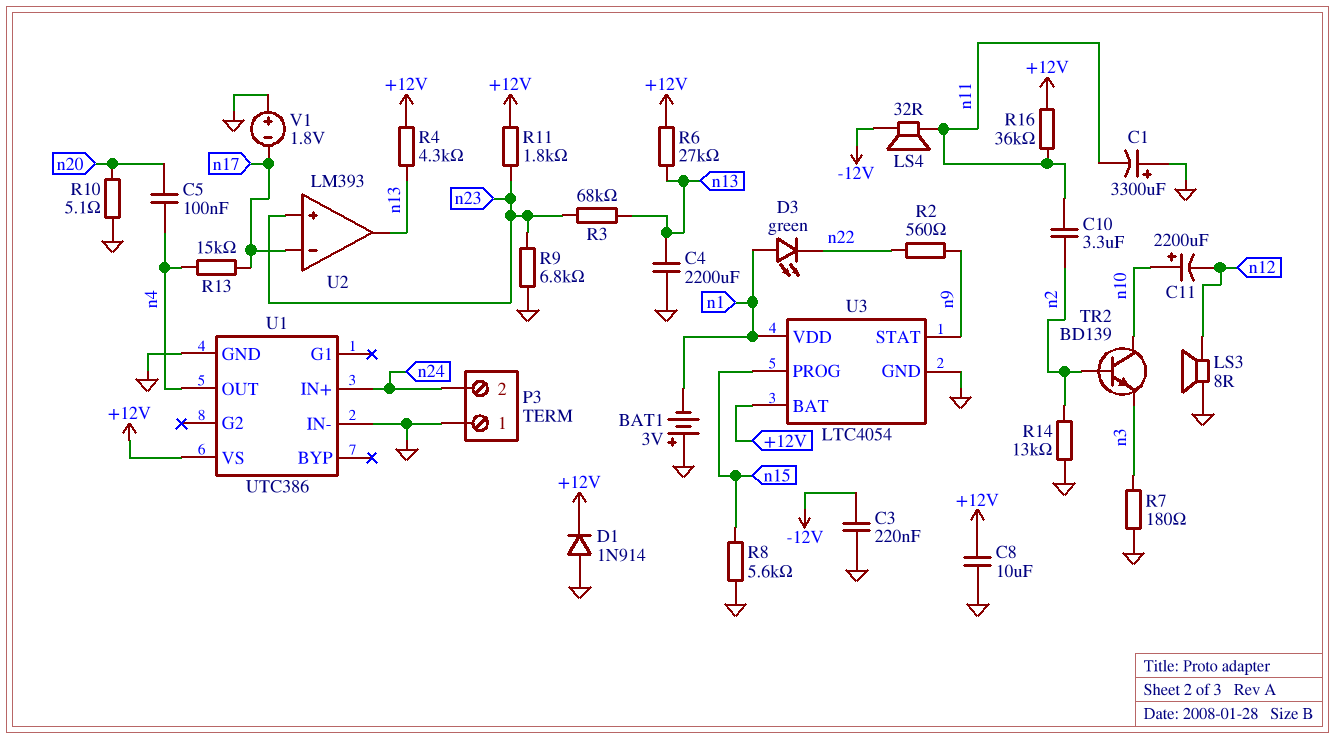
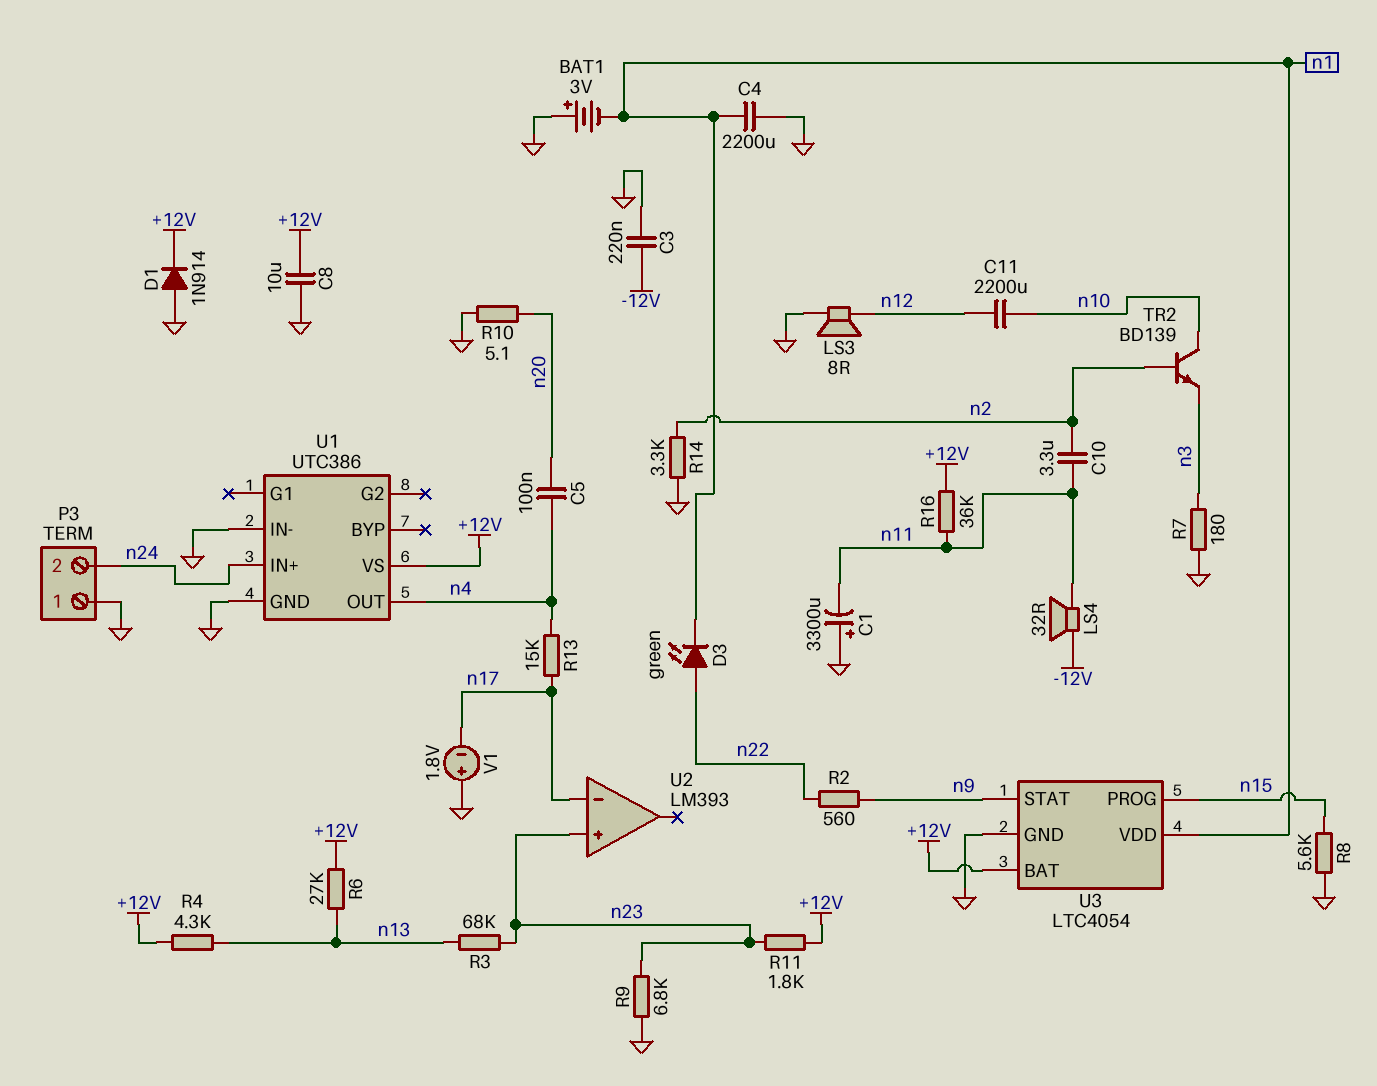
C4: 2200uF (GND, n13) -> 2200uF (GND, n1)
C11: 2200uF (plus n10, minus n12) -> 2200uF (n10, n12)
D3: LED green (A n1, K n22) -> LED green (A n22, K n1)
R14: 13k (GND, n2) -> 3.3k (GND, n2)
U2 pin out: n13 -> none

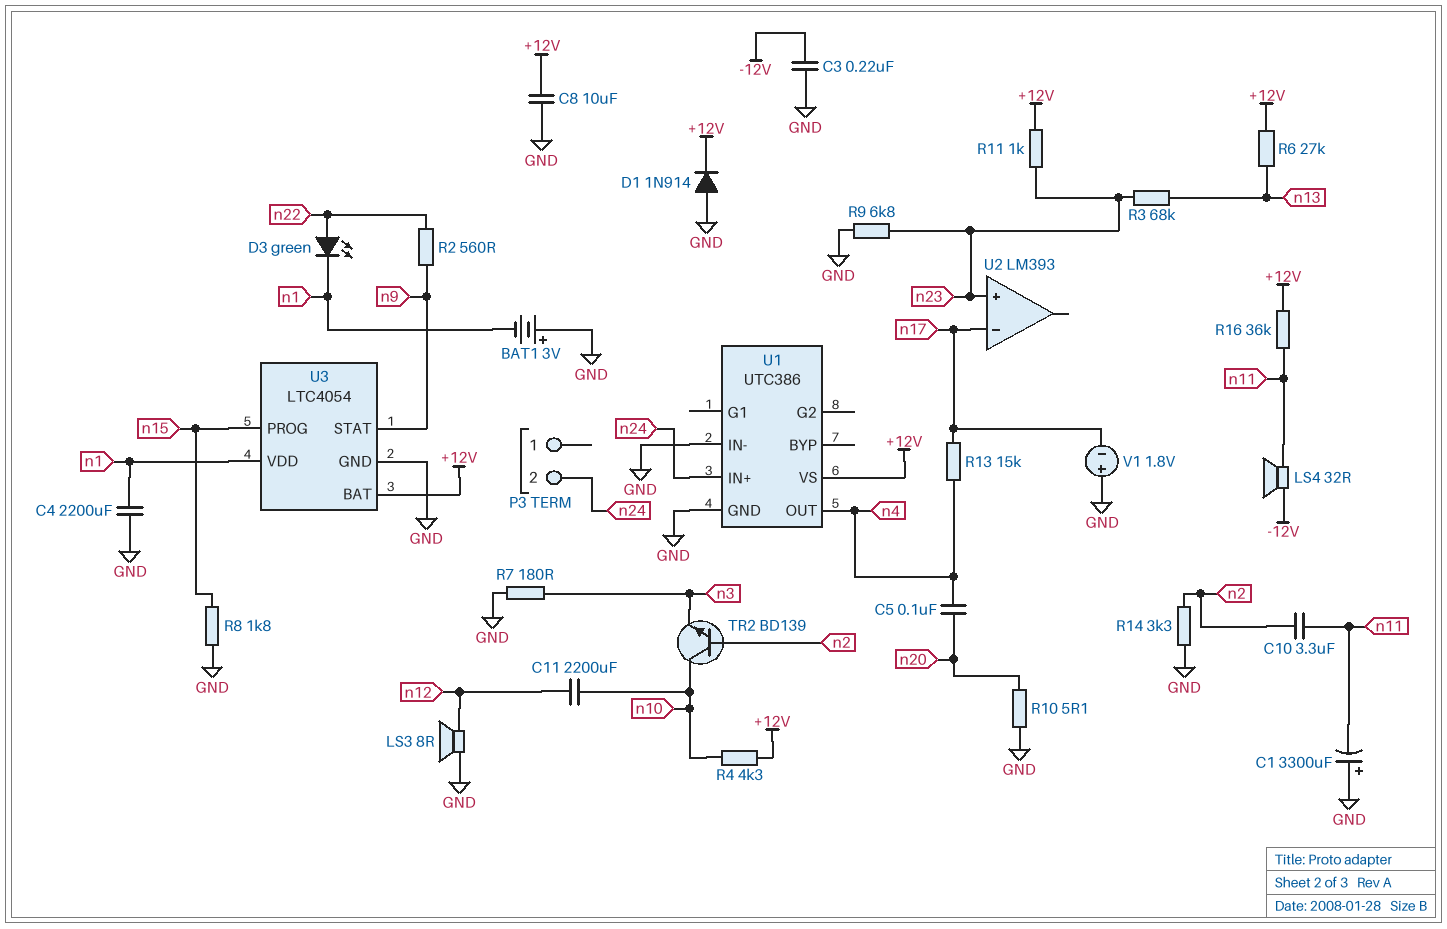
P3 pin 1: GND -> none
R4: 4.3k (+12V, n13) -> 4.3k (+12V, n10)
R8: 5.6k (GND, n15) -> 1.8k (GND, n15)
R11: 1.8k (+12V, n23) -> 1k (+12V, n23)

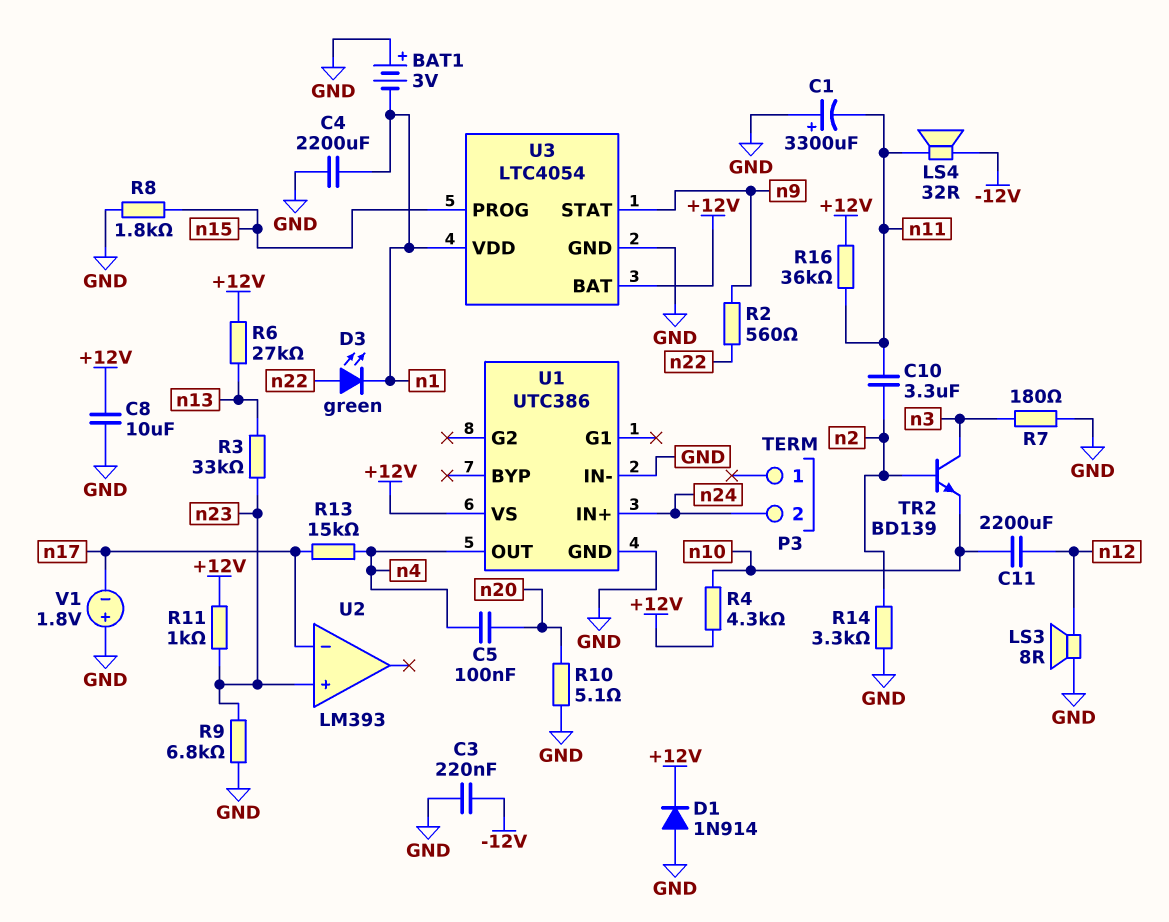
R3: 68k (n13, n23) -> 33k (n13, n23)
TR2: NPN BD139 (B n2, C n10, E n3) -> NPN BD139 (B n2, C n3, E n10)

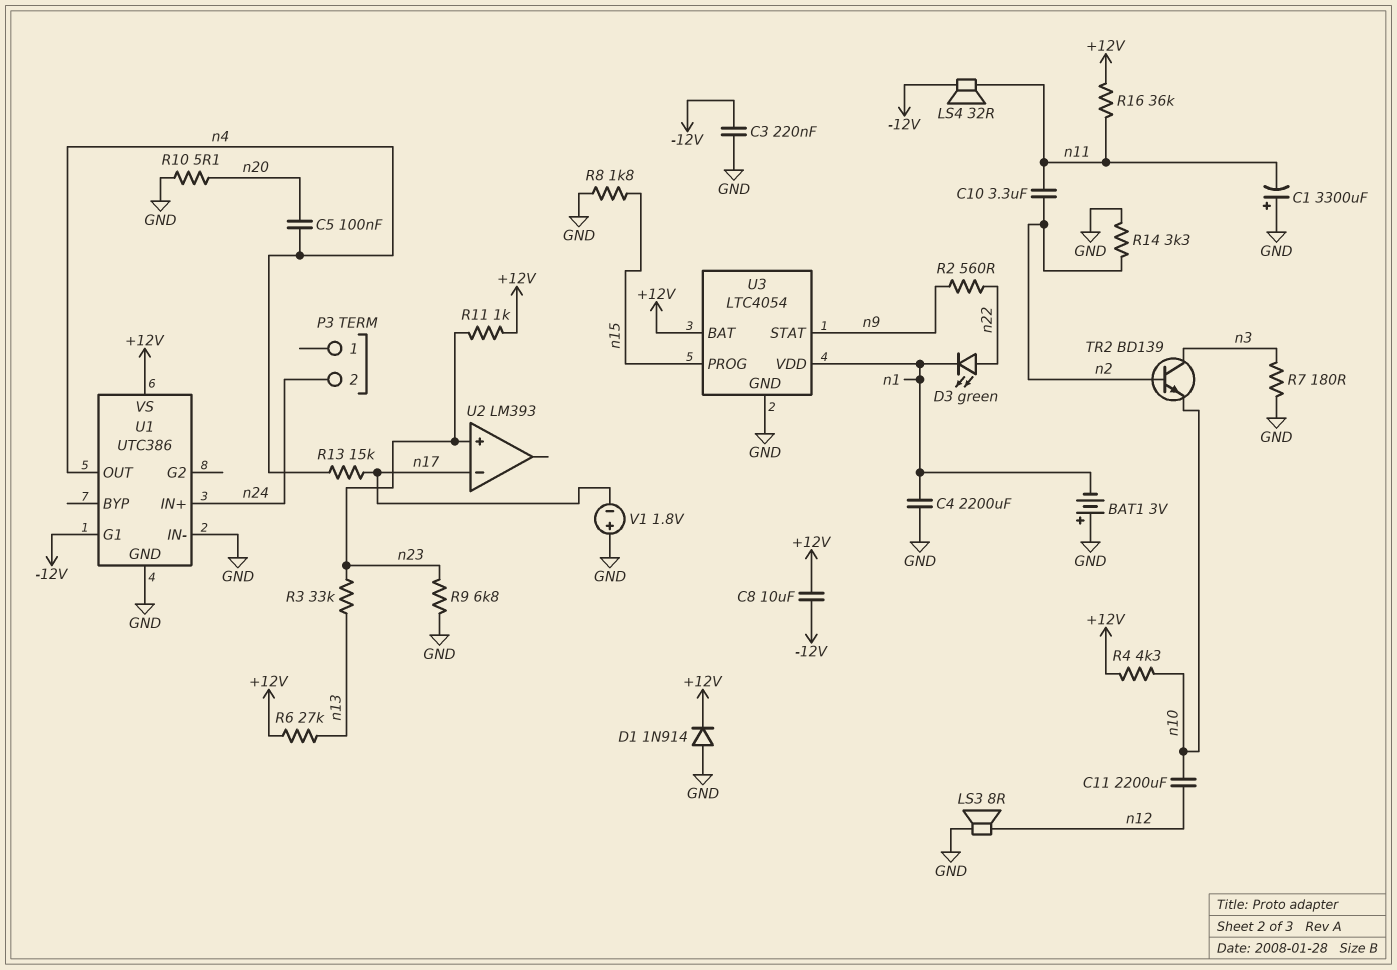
C8: 10uF (+12V, GND) -> 10uF (+12V, -12V)
U1 pin G1: none -> -12V

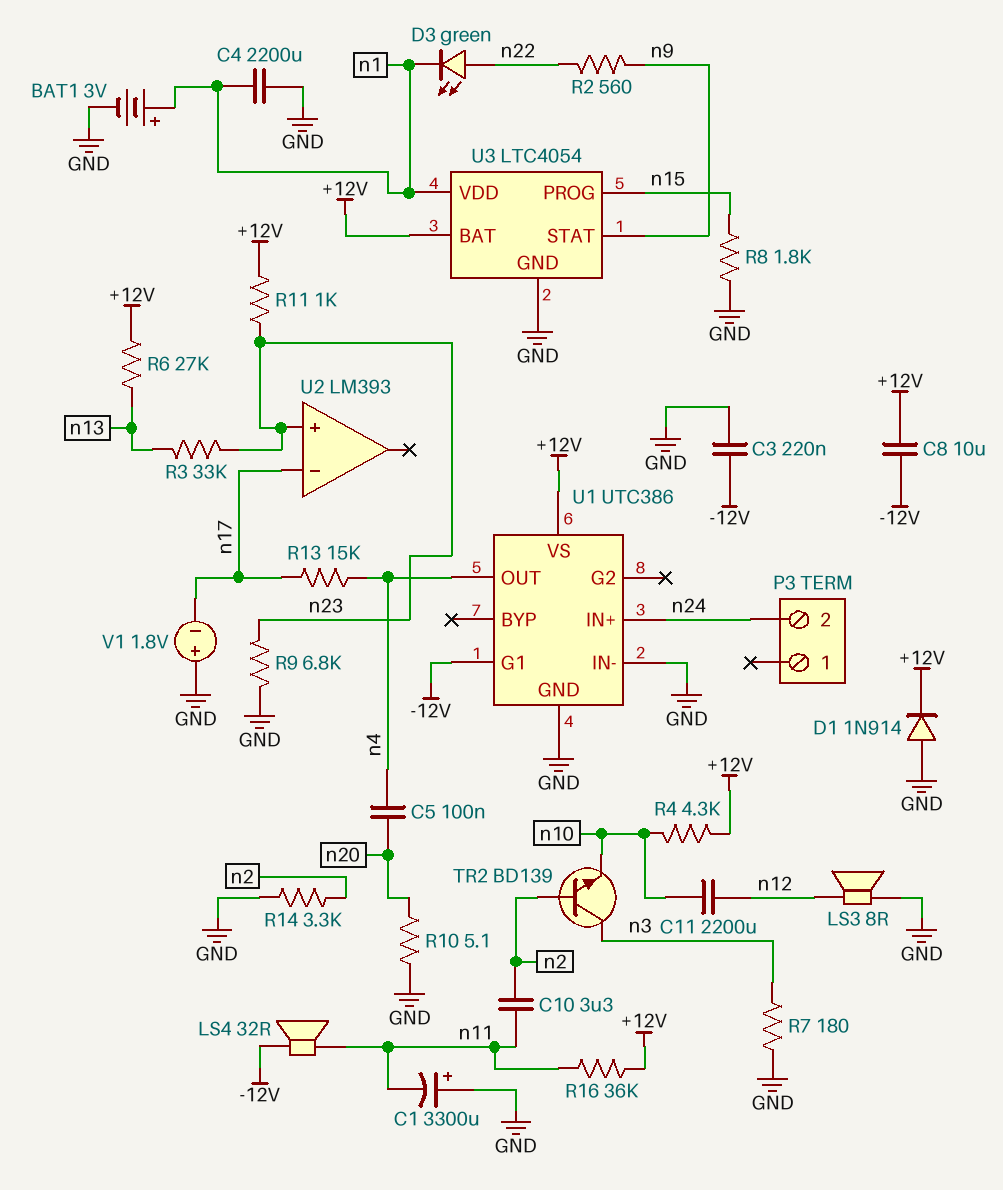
BAT1: 3V (plus GND, minus n1) -> 3V (plus n1, minus GND)

